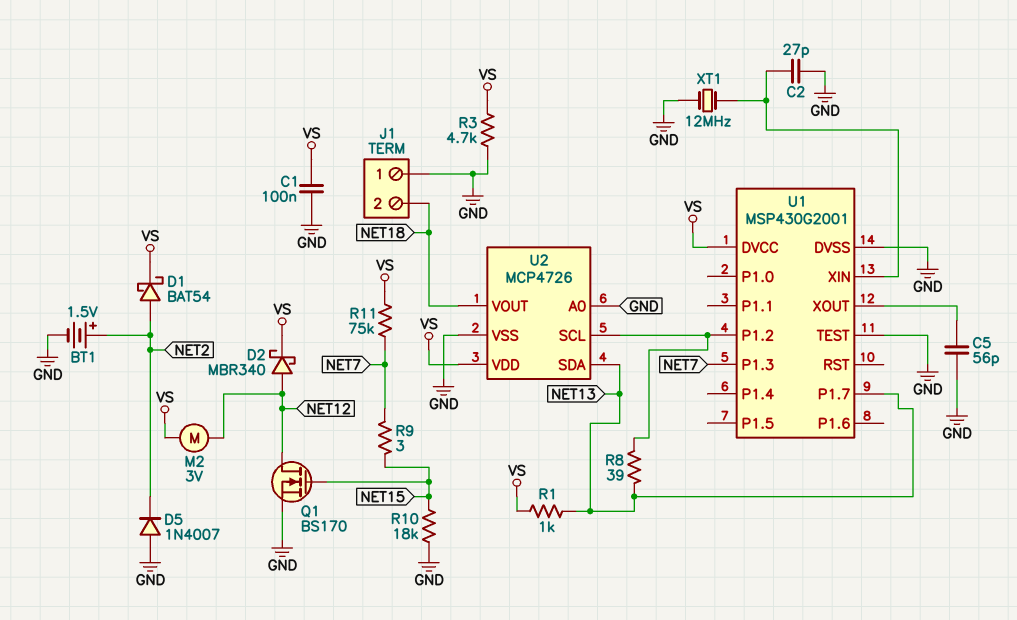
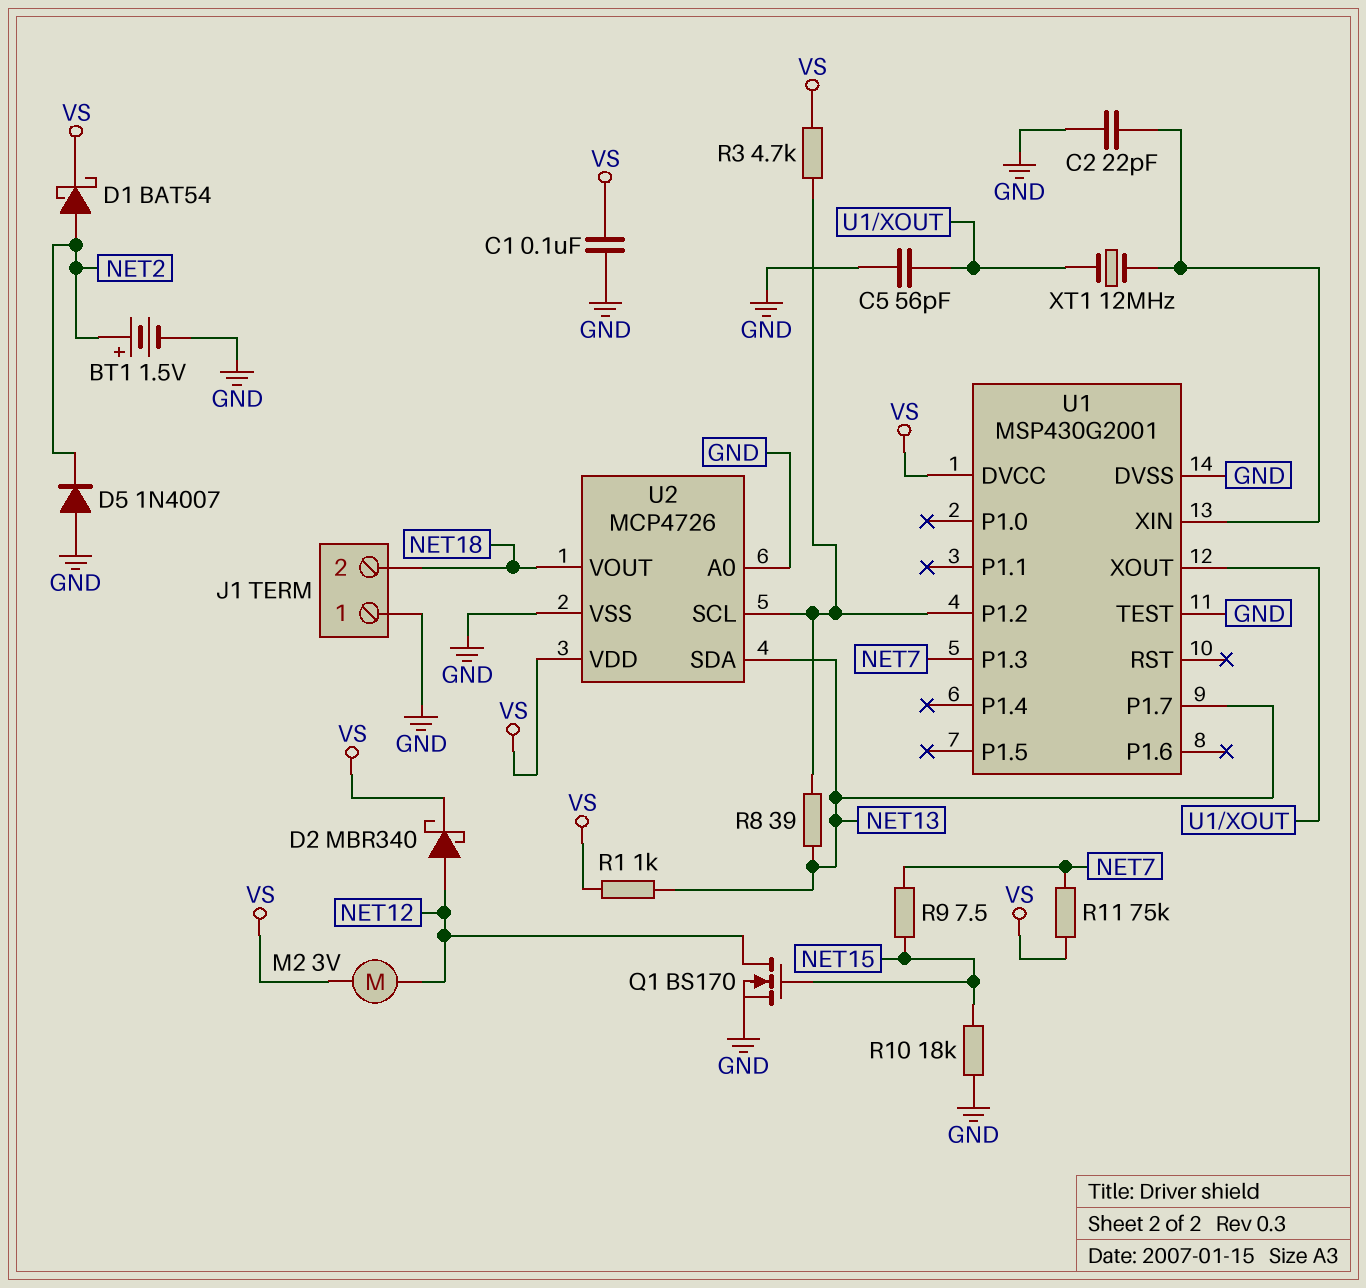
C2: 27pF (GND, U1/XIN) -> 22pF (GND, U1/XIN)
R3: 4.7k (GND, VS) -> 4.7k (U1/P1.2, VS)
R9: 3 (NET7, NET15) -> 7.5 (NET7, NET15)
XT1: 12MHz (GND, U1/XIN) -> 12MHz (U1/XIN, U1/XOUT)

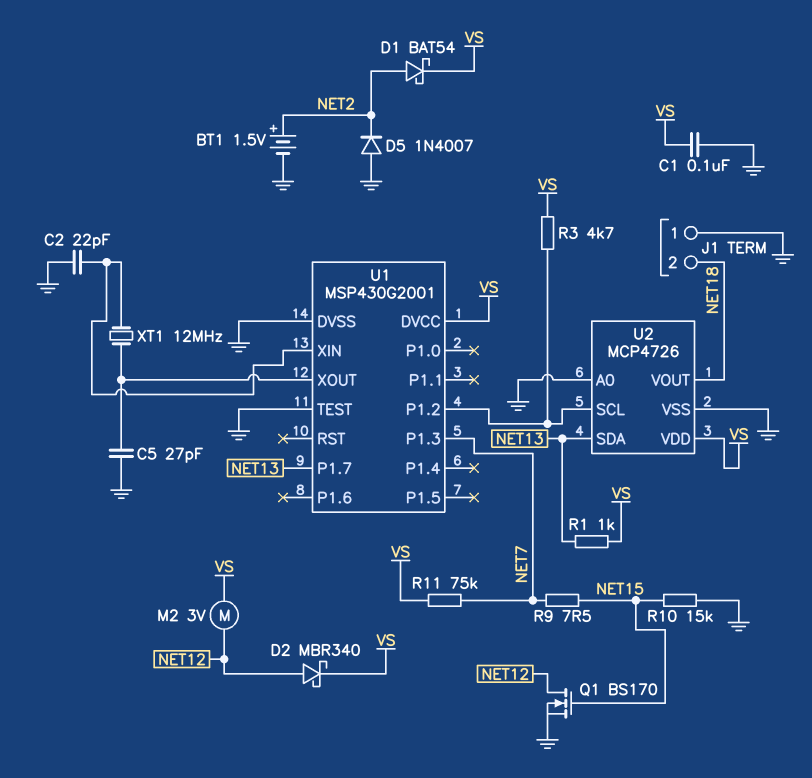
C5: 56pF (GND, U1/XOUT) -> 27pF (GND, U1/XOUT)
R8: 39 (NET13, U1/P1.2) -> none
R10: 18k (GND, NET15) -> 15k (GND, NET15)

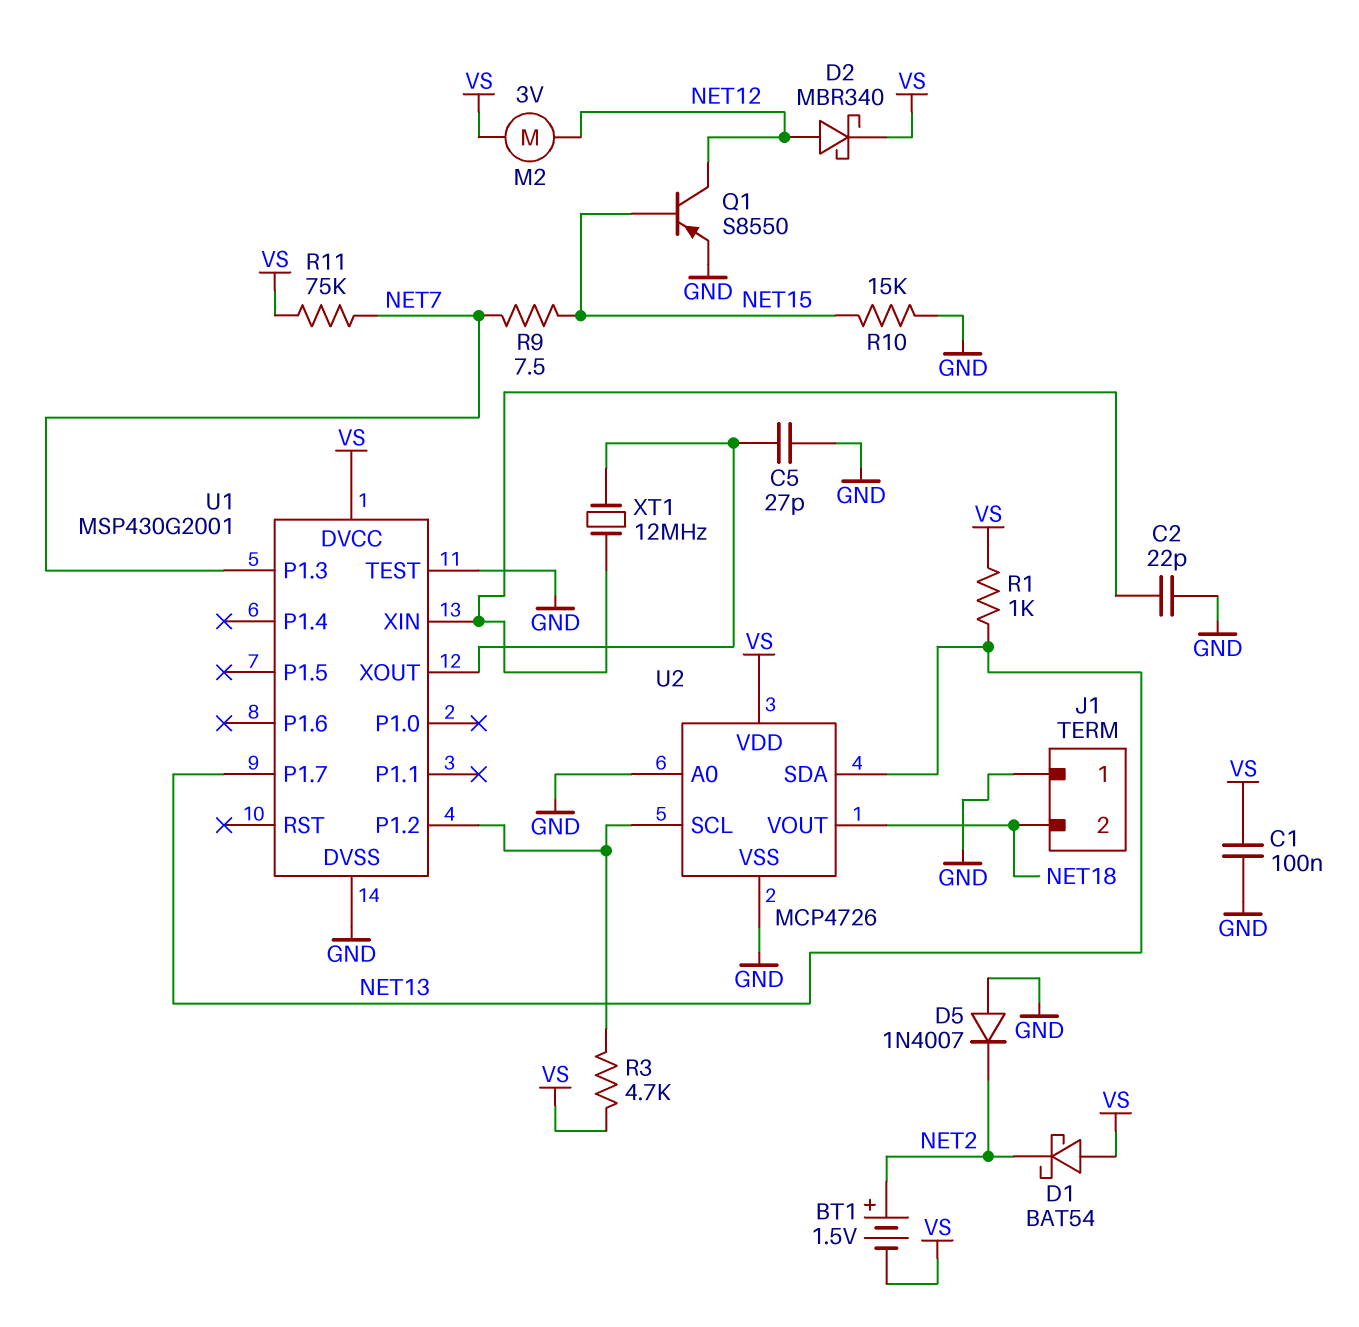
BT1: 1.5V (plus NET2, minus GND) -> 1.5V (plus NET2, minus VS)
D1: schottky BAT54 (A NET2, K VS) -> schottky BAT54 (A VS, K NET2)
Q1: NMOS BS170 (G NET15, D NET12, S GND) -> PNP S8550 (B NET15, C NET12, E GND)

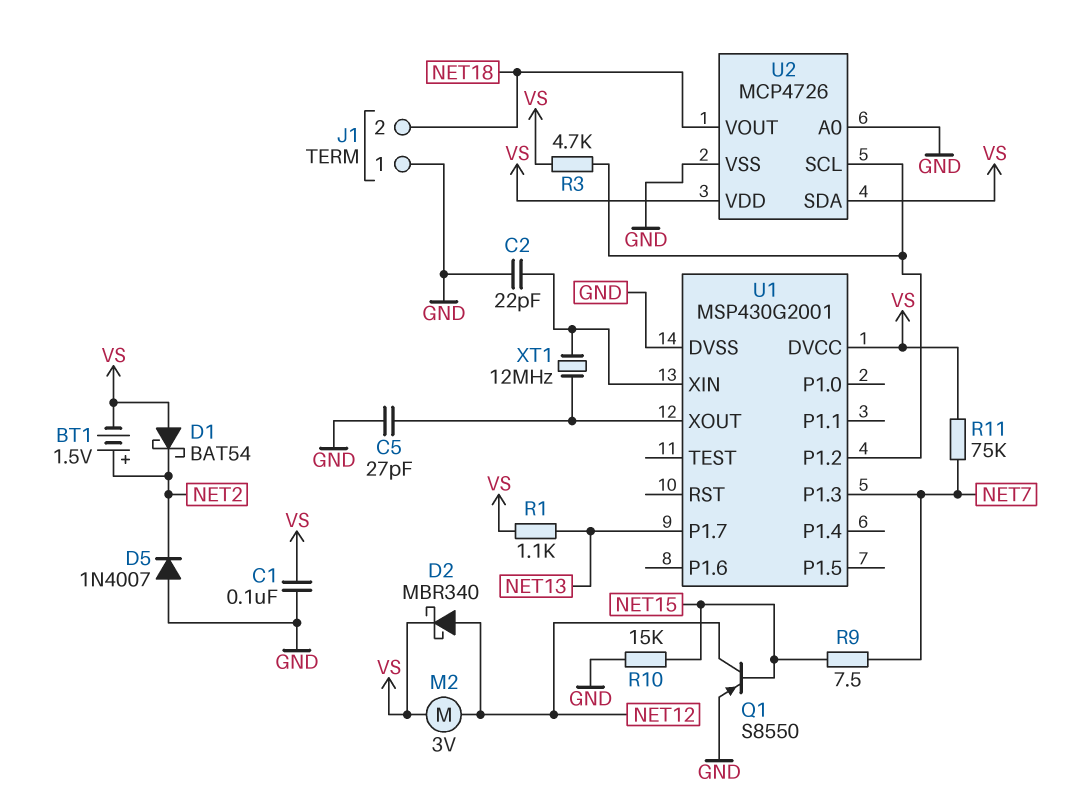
R1: 1k (NET13, VS) -> 1.1k (NET13, VS)
U1 pin TEST: GND -> none
U2 pin SDA: NET13 -> VS

